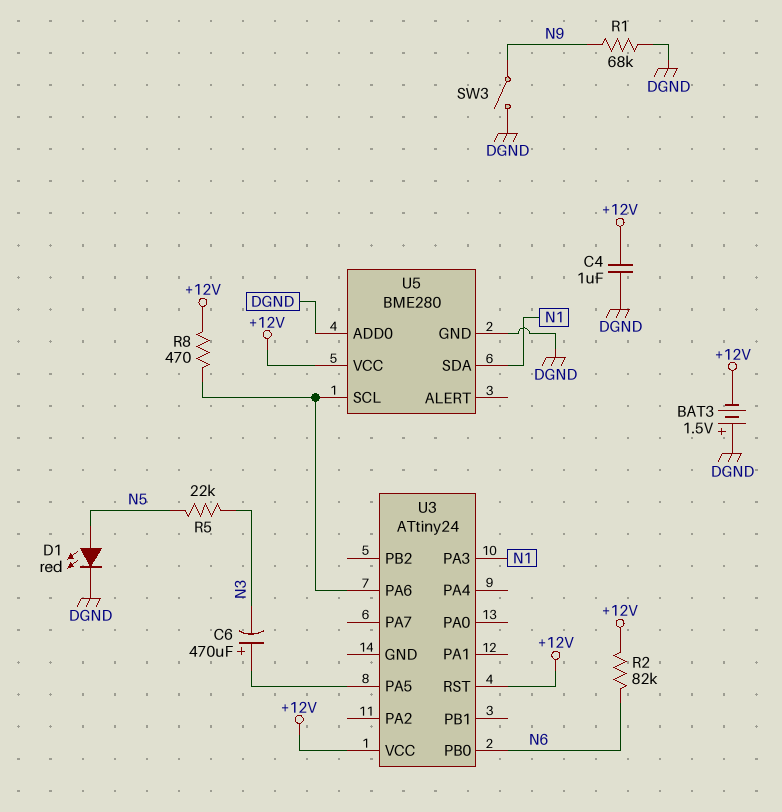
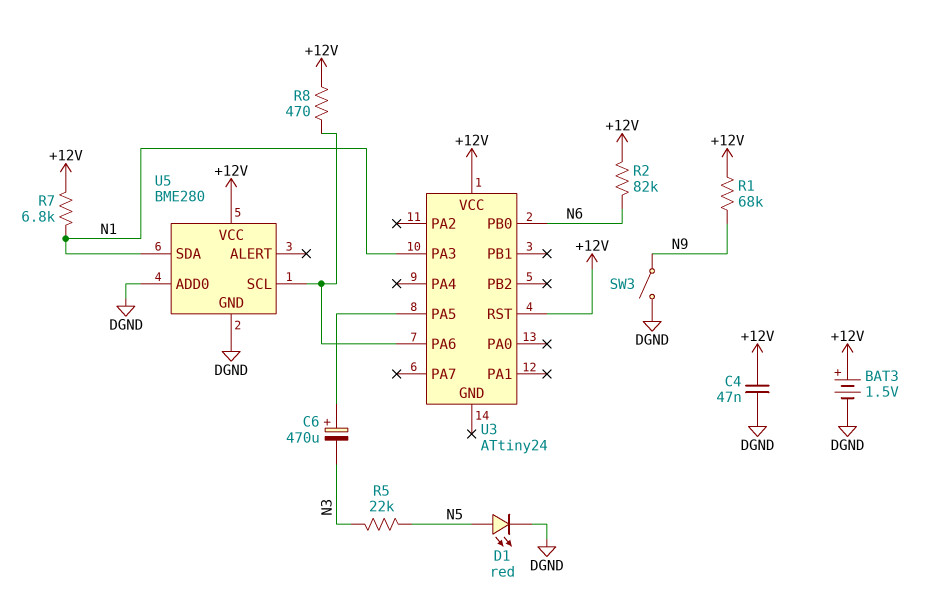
BAT3: 1.5V (plus DGND, minus +12V) -> 1.5V (plus +12V, minus DGND)
C4: 1uF (+12V, DGND) -> 47nF (+12V, DGND)
R1: 68k (DGND, N9) -> 68k (+12V, N9)
R7: none -> 6.8k (+12V, N1)

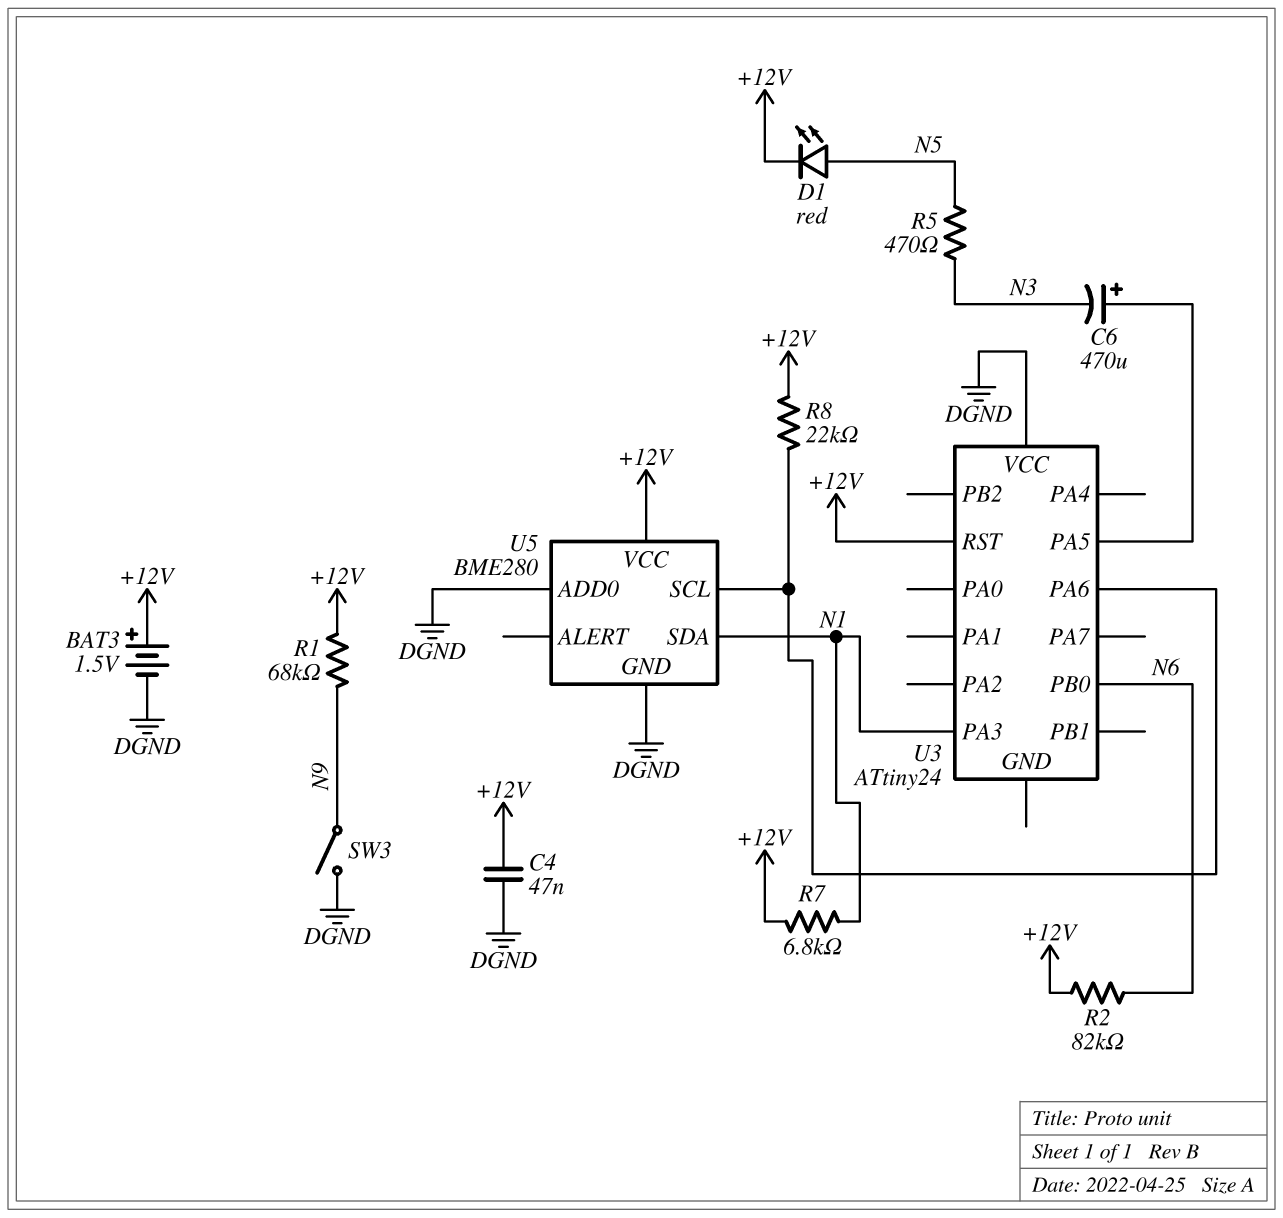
D1: LED red (A N5, K DGND) -> LED red (A N5, K +12V)
R5: 22k (N3, N5) -> 470 (N3, N5)
R8: 470 (+12V, U3/PA6) -> 22k (+12V, U3/PA6)
U3 pin VCC: +12V -> DGND

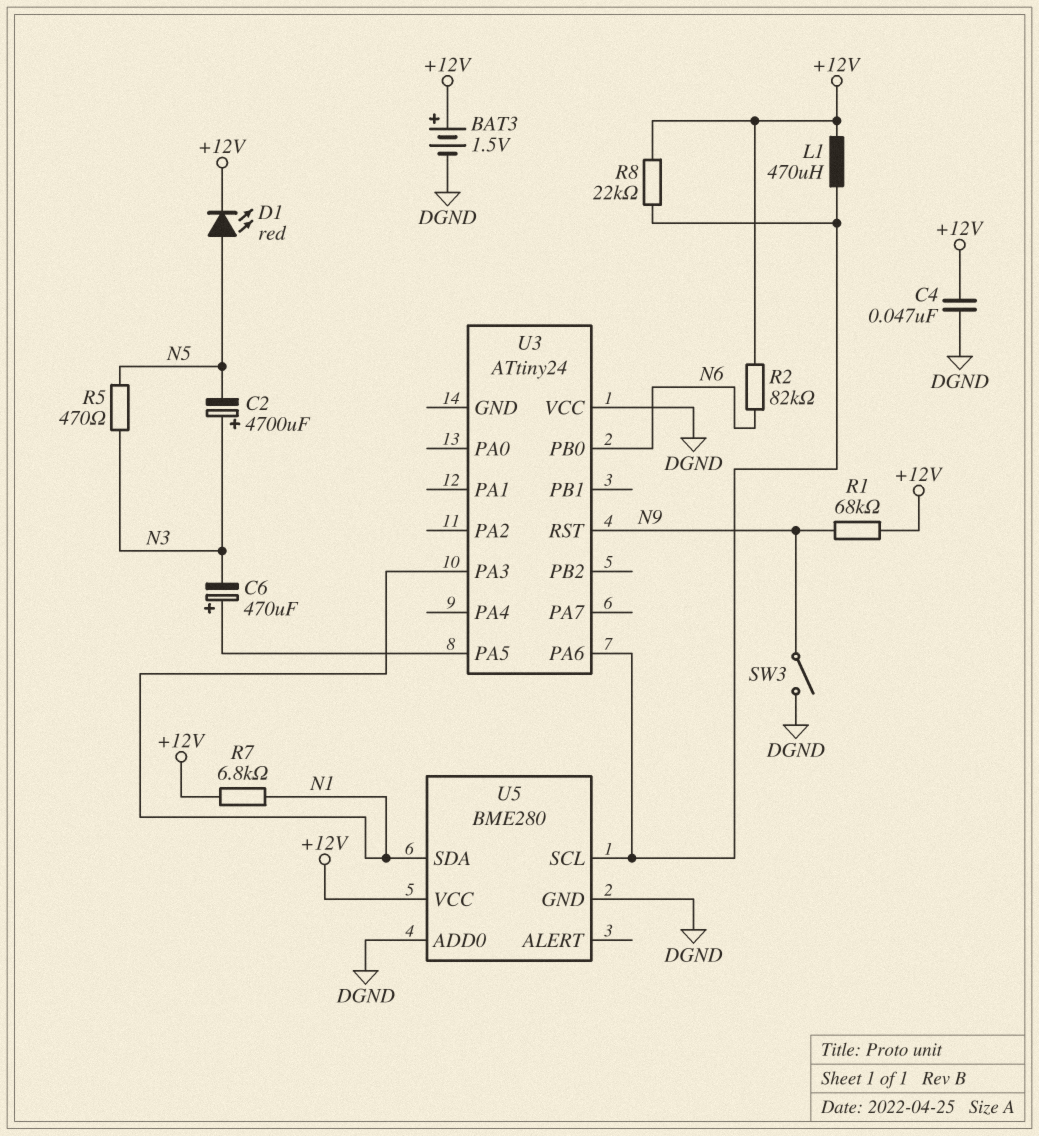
C2: none -> 4700uF (plus N3, minus N5)
L1: none -> 470uH (+12V, U3/PA6)
U3 pin RST: +12V -> N9

